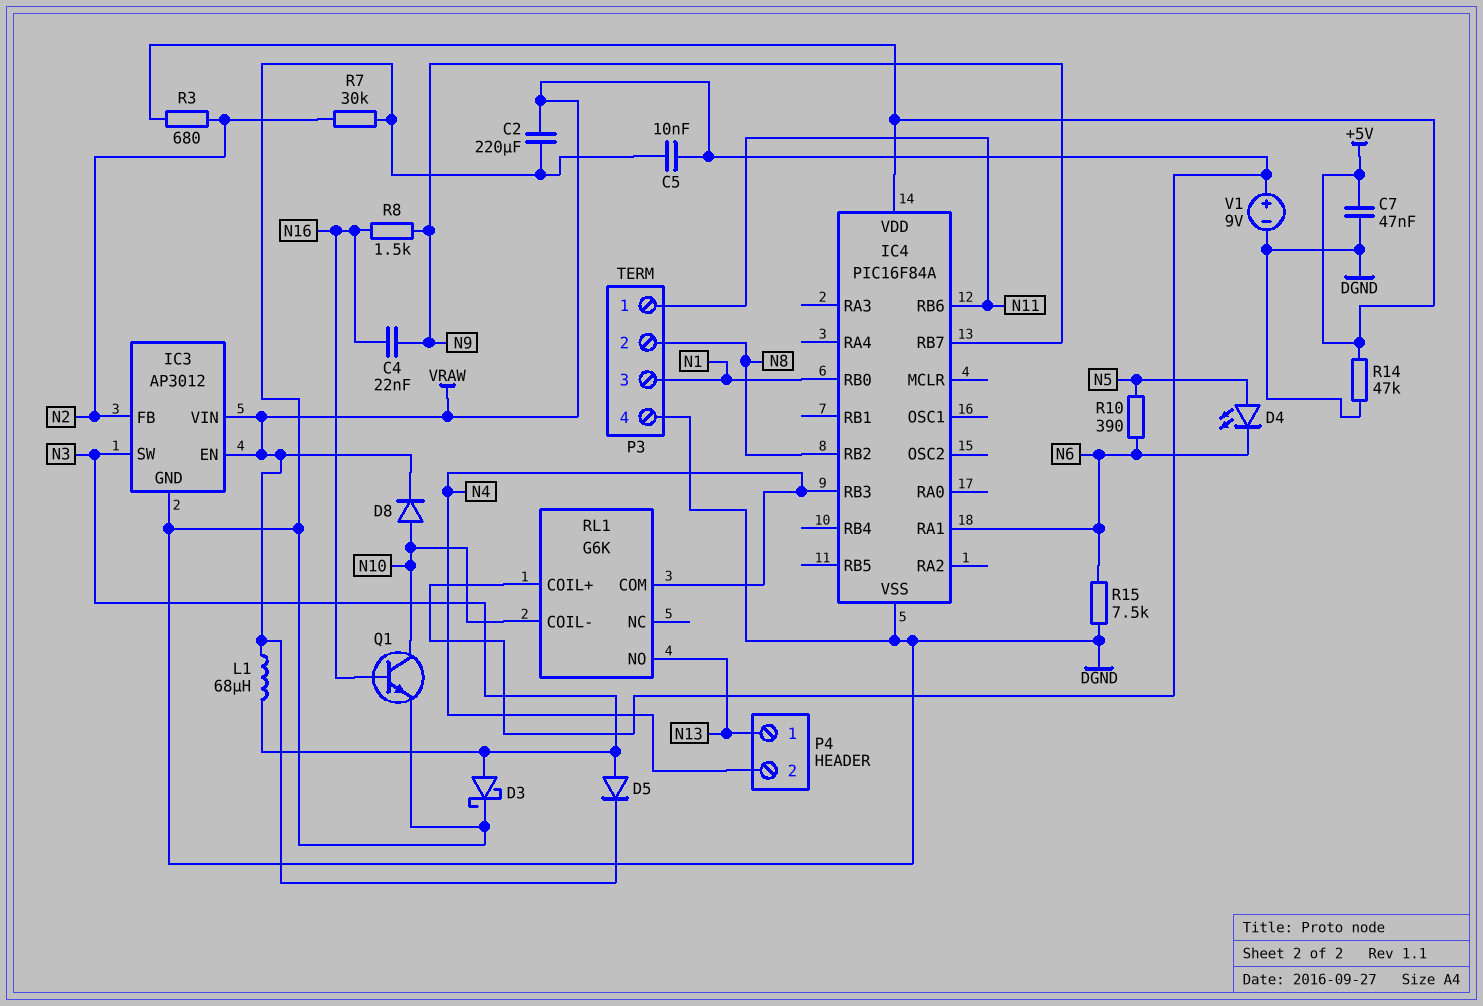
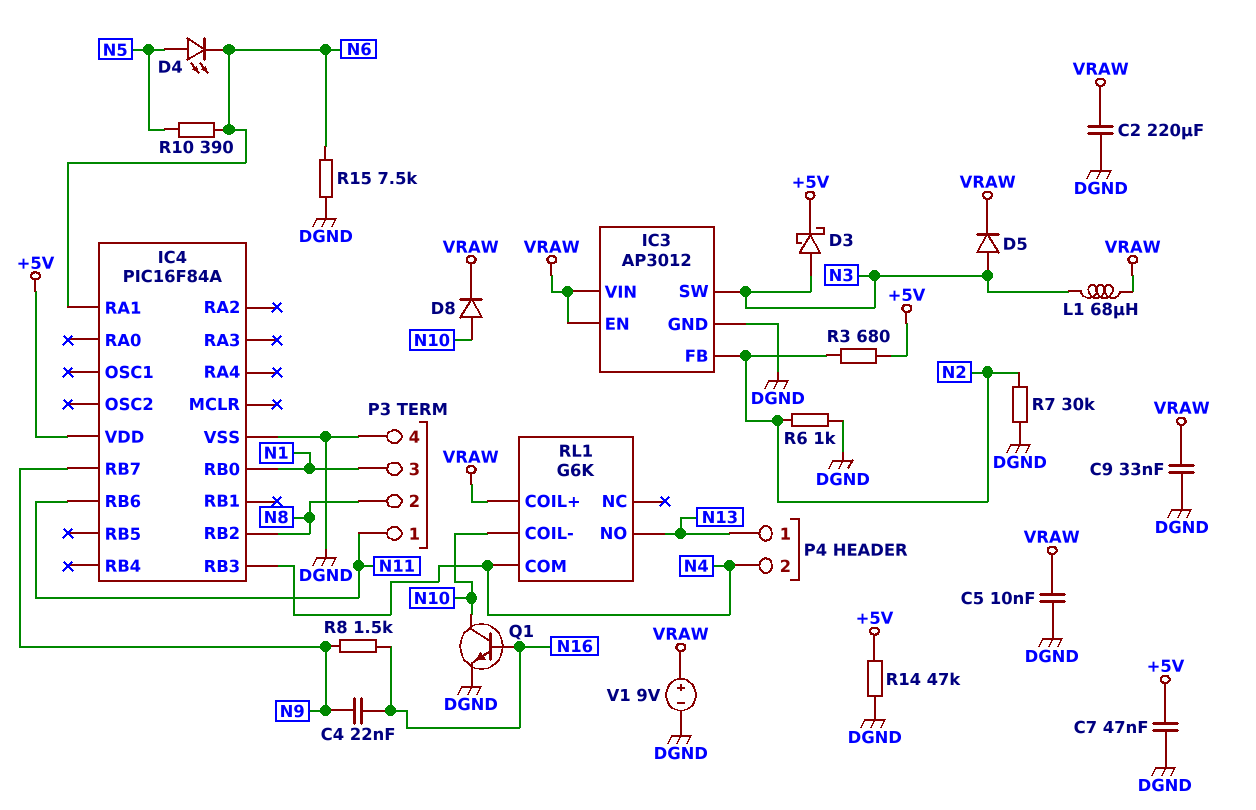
C9: none -> 33nF (DGND, VRAW)
D3: schottky (A N3, K DGND) -> schottky (A N3, K +5V)
R6: none -> 1k (DGND, N2)

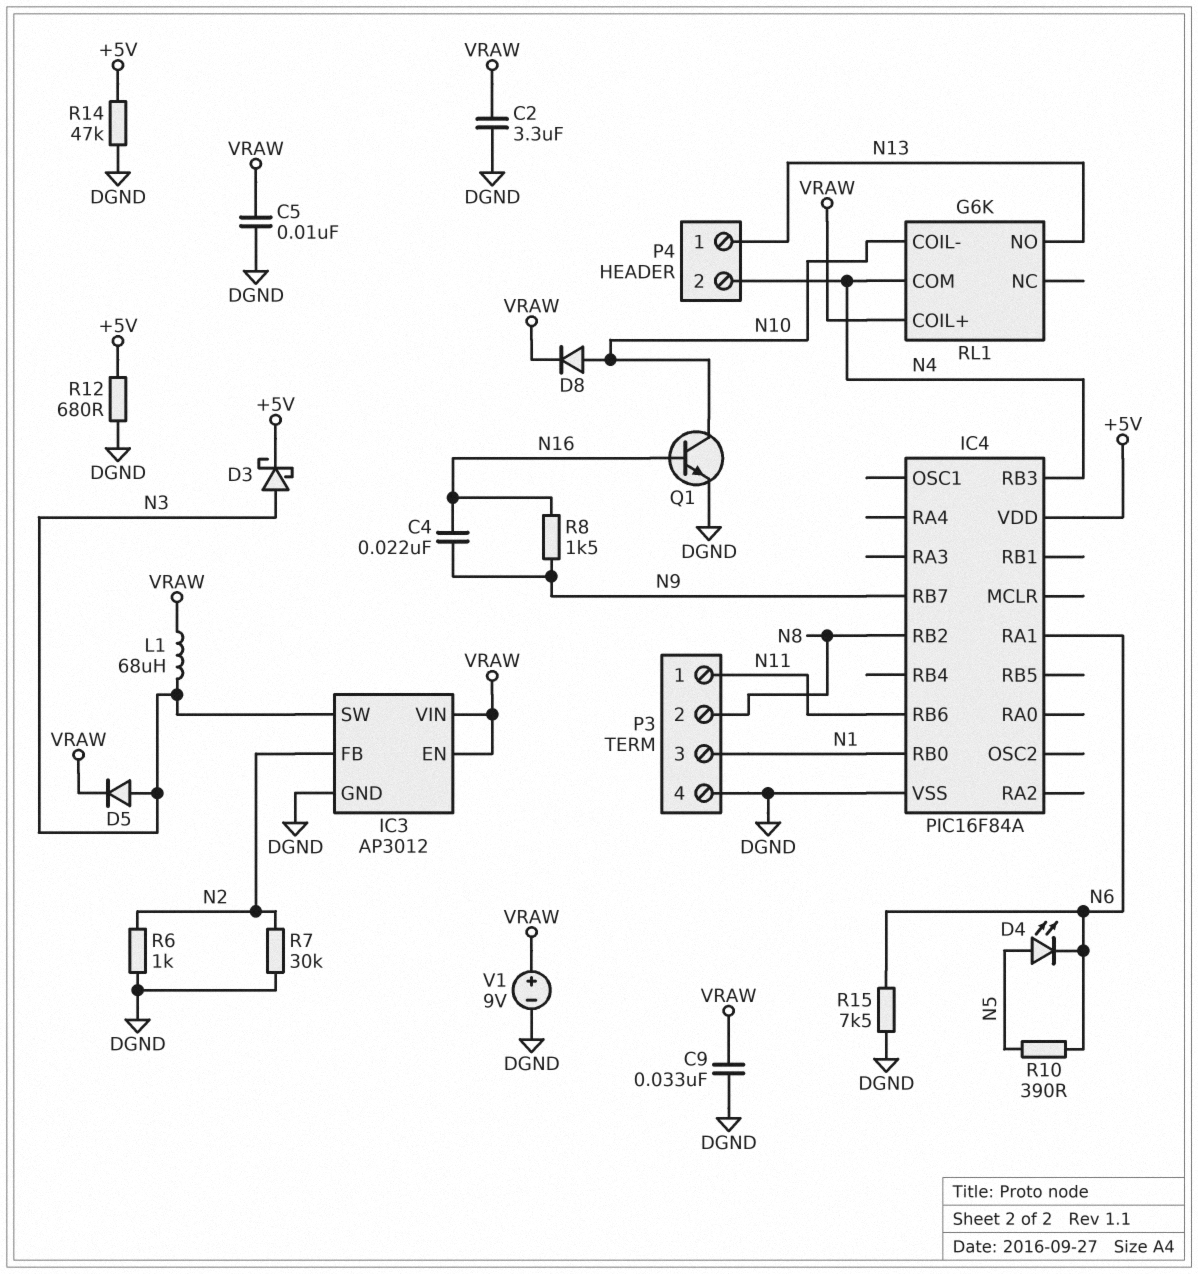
C2: 220uF (DGND, VRAW) -> 3.3uF (DGND, VRAW)
C7: 47nF (+5V, DGND) -> none
R3: 680 (+5V, N2) -> none
R12: none -> 680 (+5V, DGND)

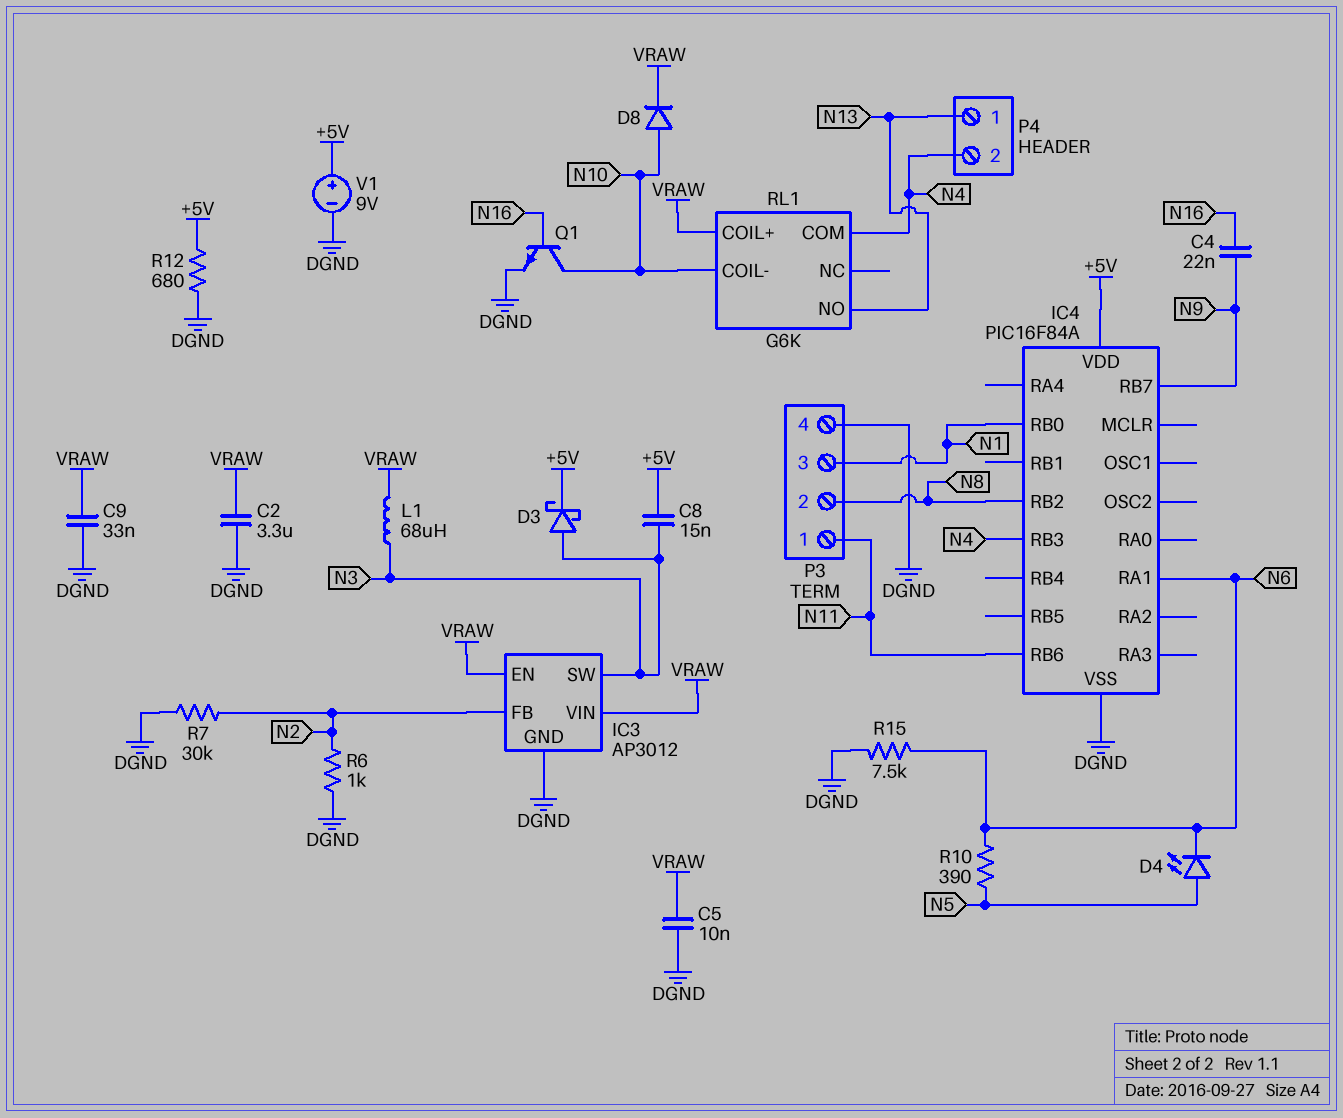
C8: none -> 15nF (+5V, N3)
D5: diode (A N3, K VRAW) -> none
R8: 1.5k (N9, N16) -> none
R14: 47k (+5V, DGND) -> none
V1: 9V (plus VRAW, minus DGND) -> 9V (plus +5V, minus DGND)

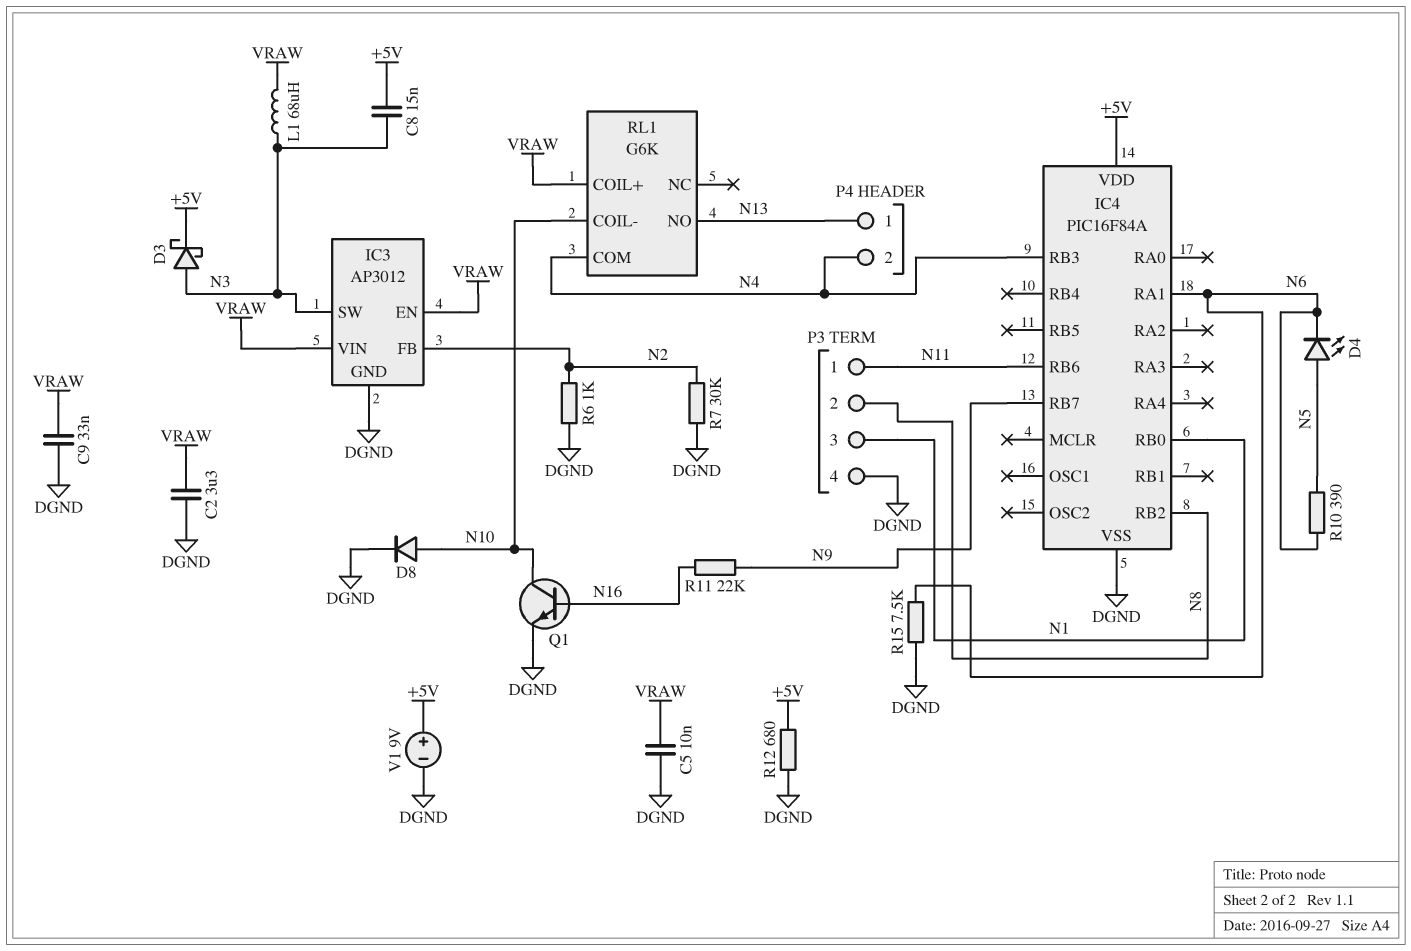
C4: 22nF (N9, N16) -> none
D8: diode (A N10, K VRAW) -> diode (A N10, K DGND)
R11: none -> 22k (N9, N16)

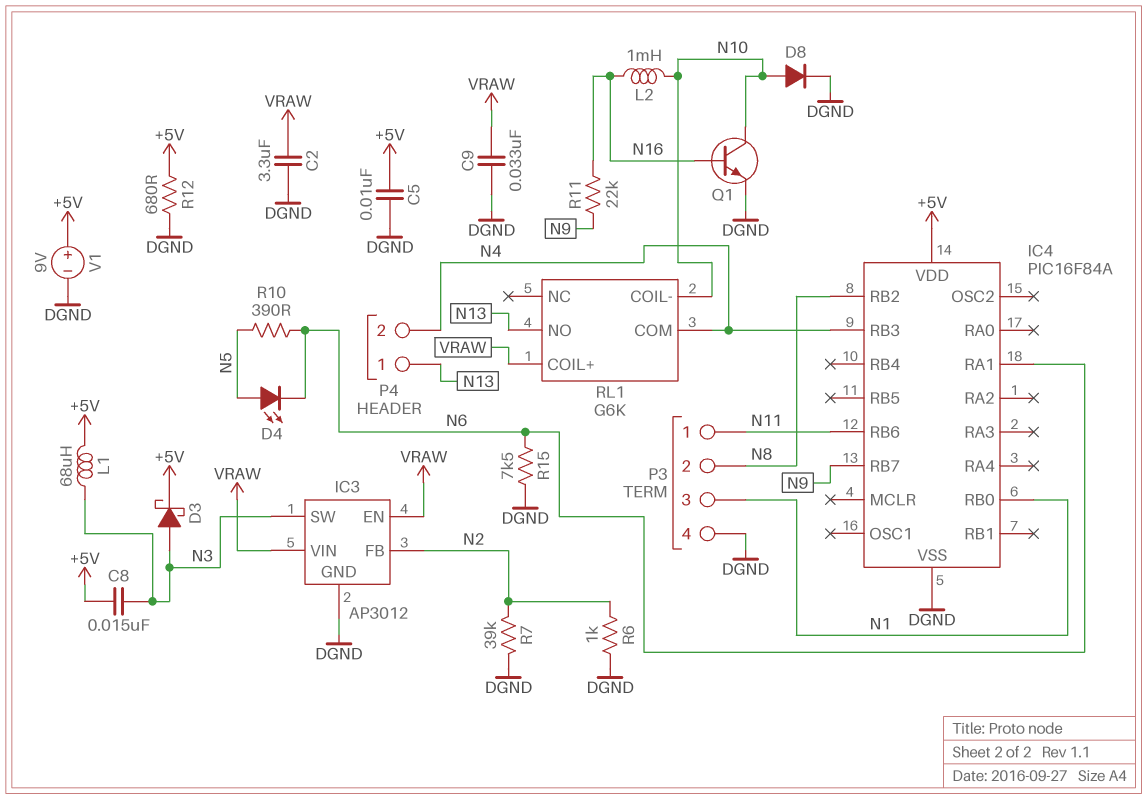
C5: 10nF (DGND, VRAW) -> 10nF (+5V, DGND)
L1: 68uH (N3, VRAW) -> 68uH (+5V, N3)
L2: none -> 1mH (N10, N16)
R7: 30k (DGND, N2) -> 39k (DGND, N2)

